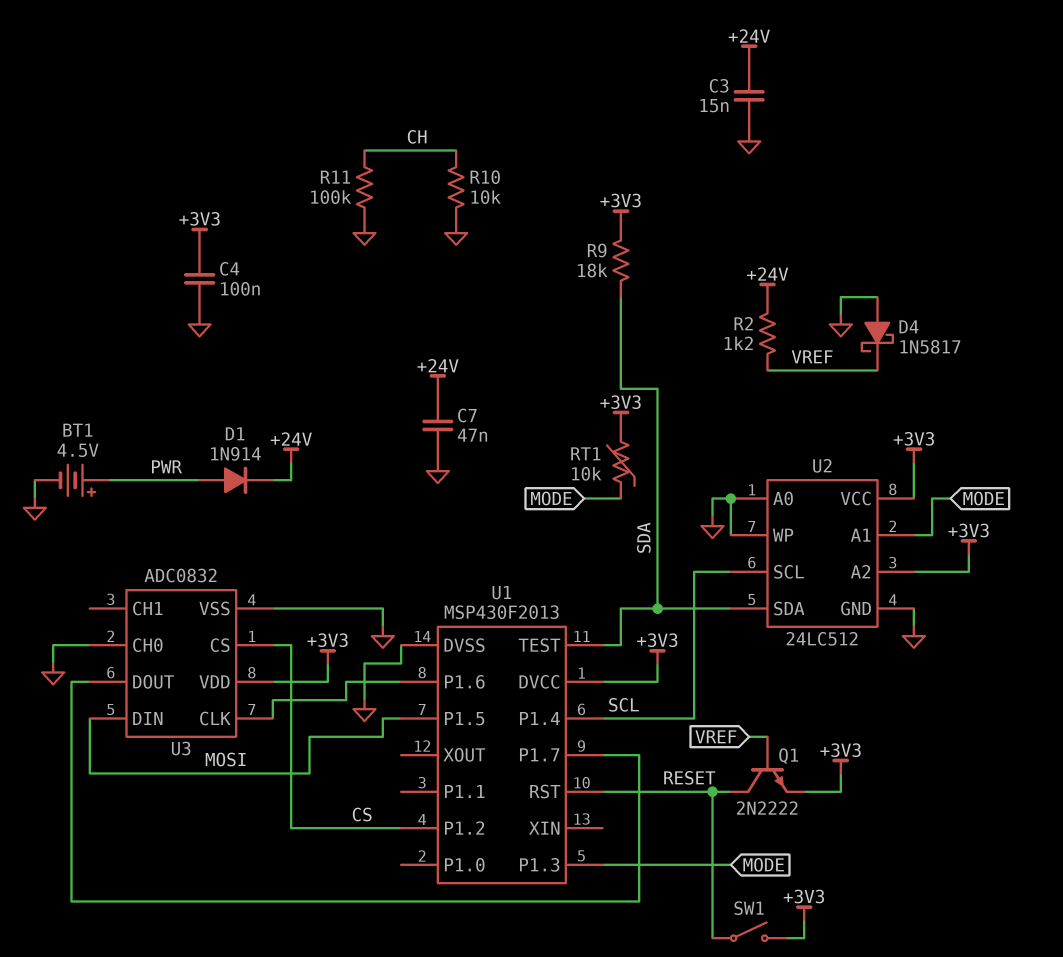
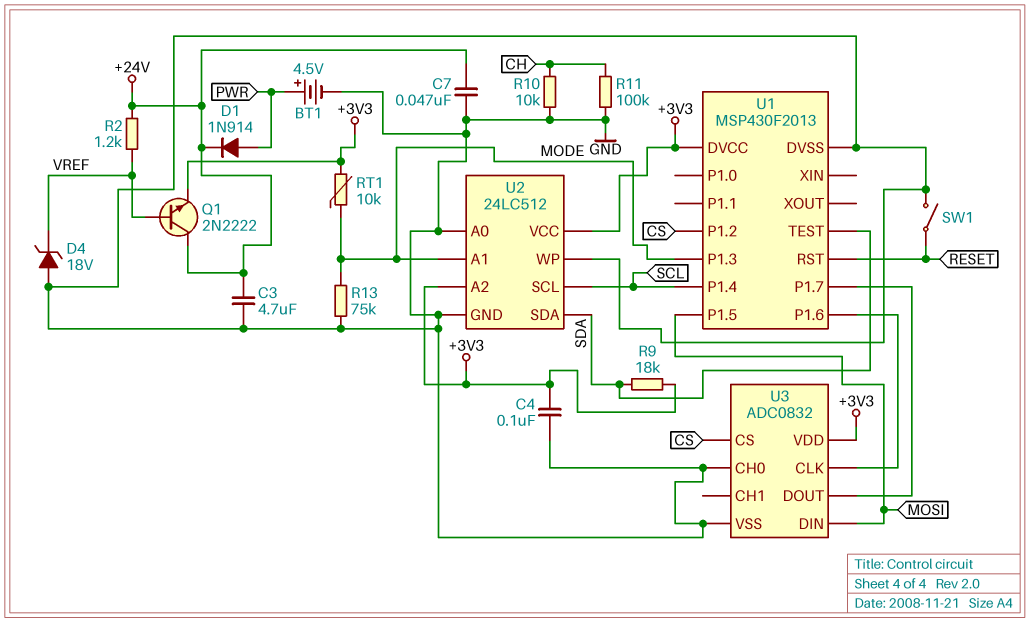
C3: 15nF (+24V, GND) -> 4.7uF (+24V, GND)
D4: schottky 1N5817 (A GND, K VREF) -> zener 18V (A GND, K VREF)
Q1: NPN 2N2222 (B VREF, C RESET, E +3V3) -> NPN 2N2222 (B VREF, C +24V, E +3V3)
R13: none -> 75k (GND, MODE)
SW1: switch (+3V3, RESET) -> switch (GND, RESET)

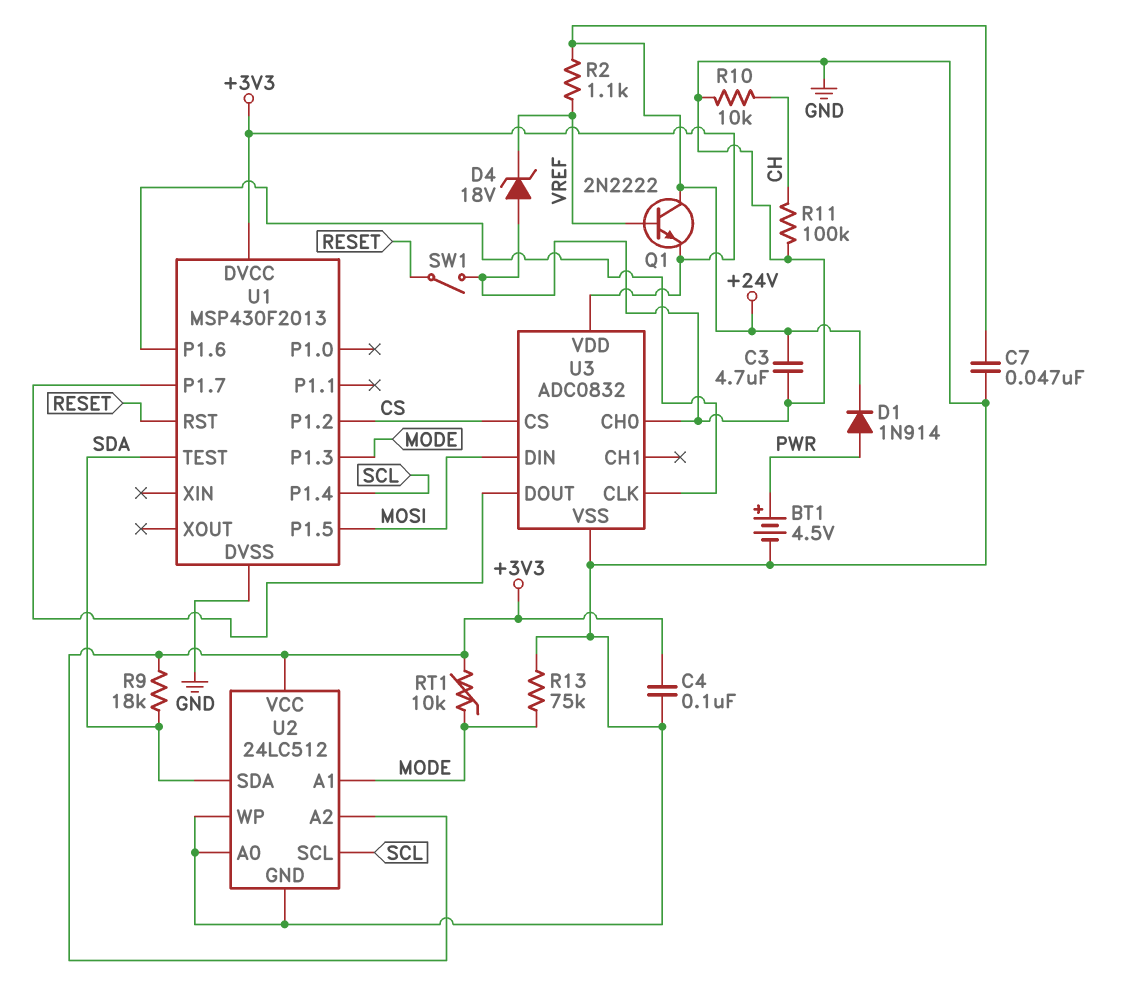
R2: 1.2k (+24V, VREF) -> 1.1k (+24V, VREF)

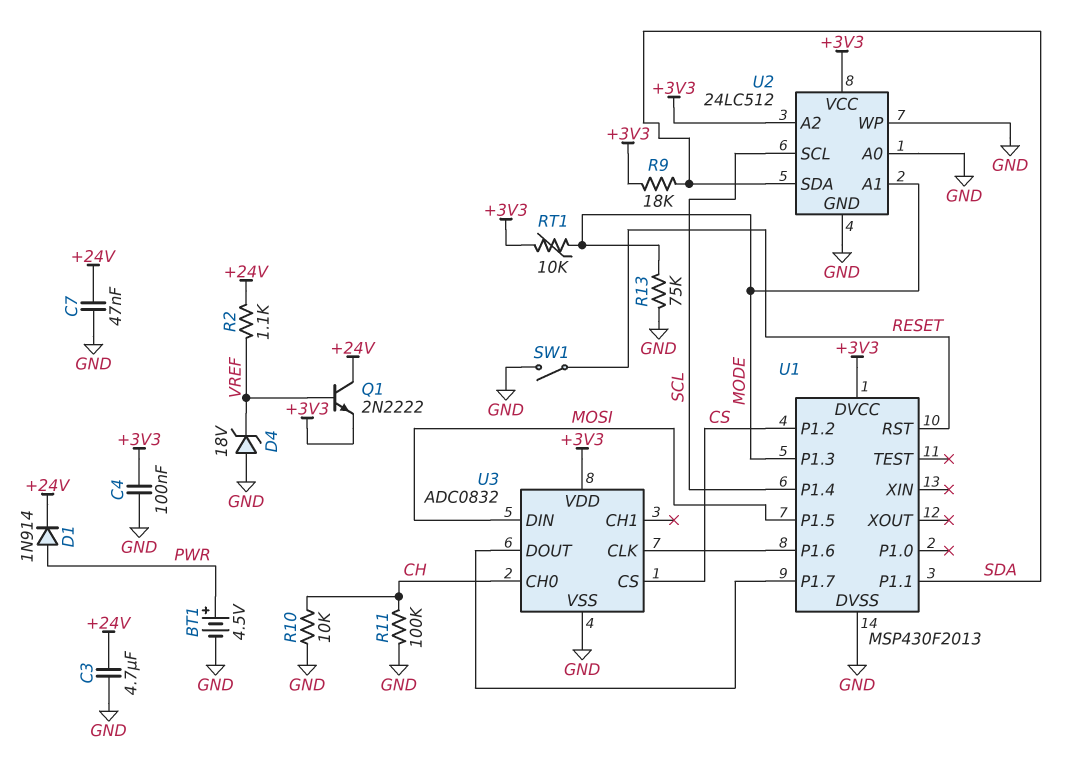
U1 pin P1.1: none -> SDA
U1 pin TEST: SDA -> none
U3 pin CH0: GND -> CH

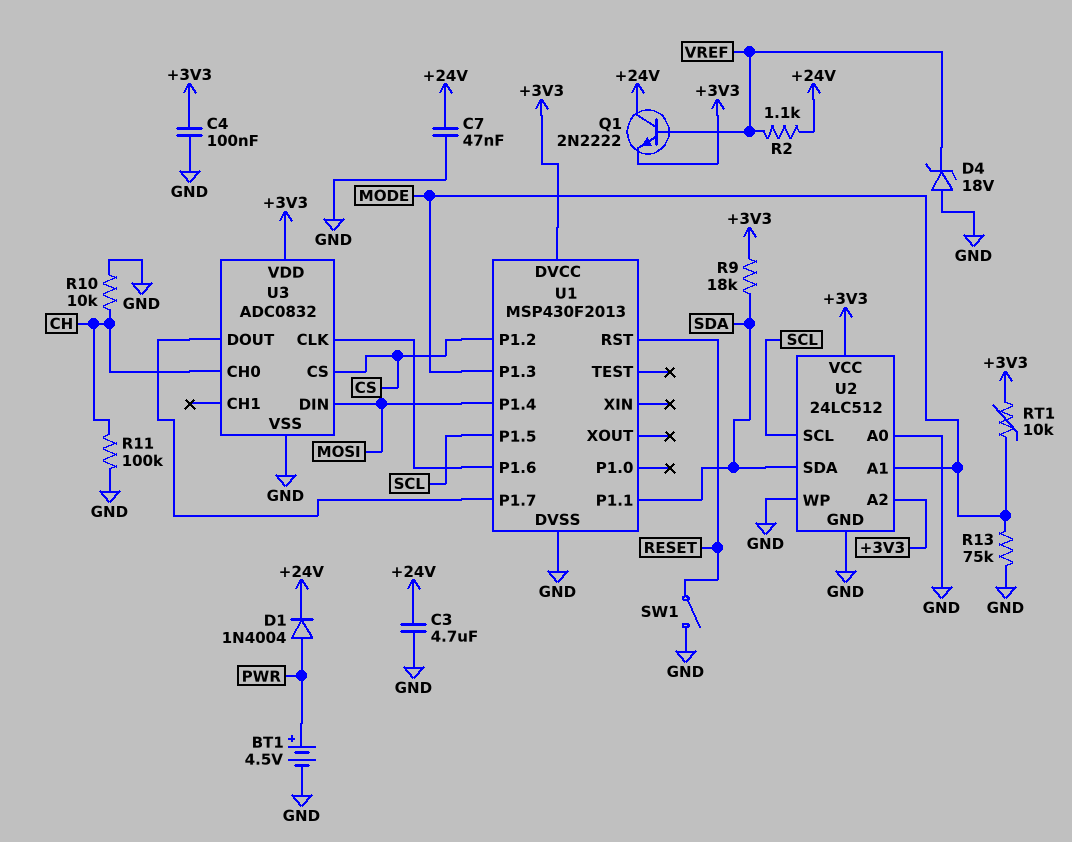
D1: diode 1N914 (A PWR, K +24V) -> diode 1N4004 (A PWR, K +24V)
U1 pin P1.4: SCL -> MOSI
U1 pin P1.5: MOSI -> SCL

